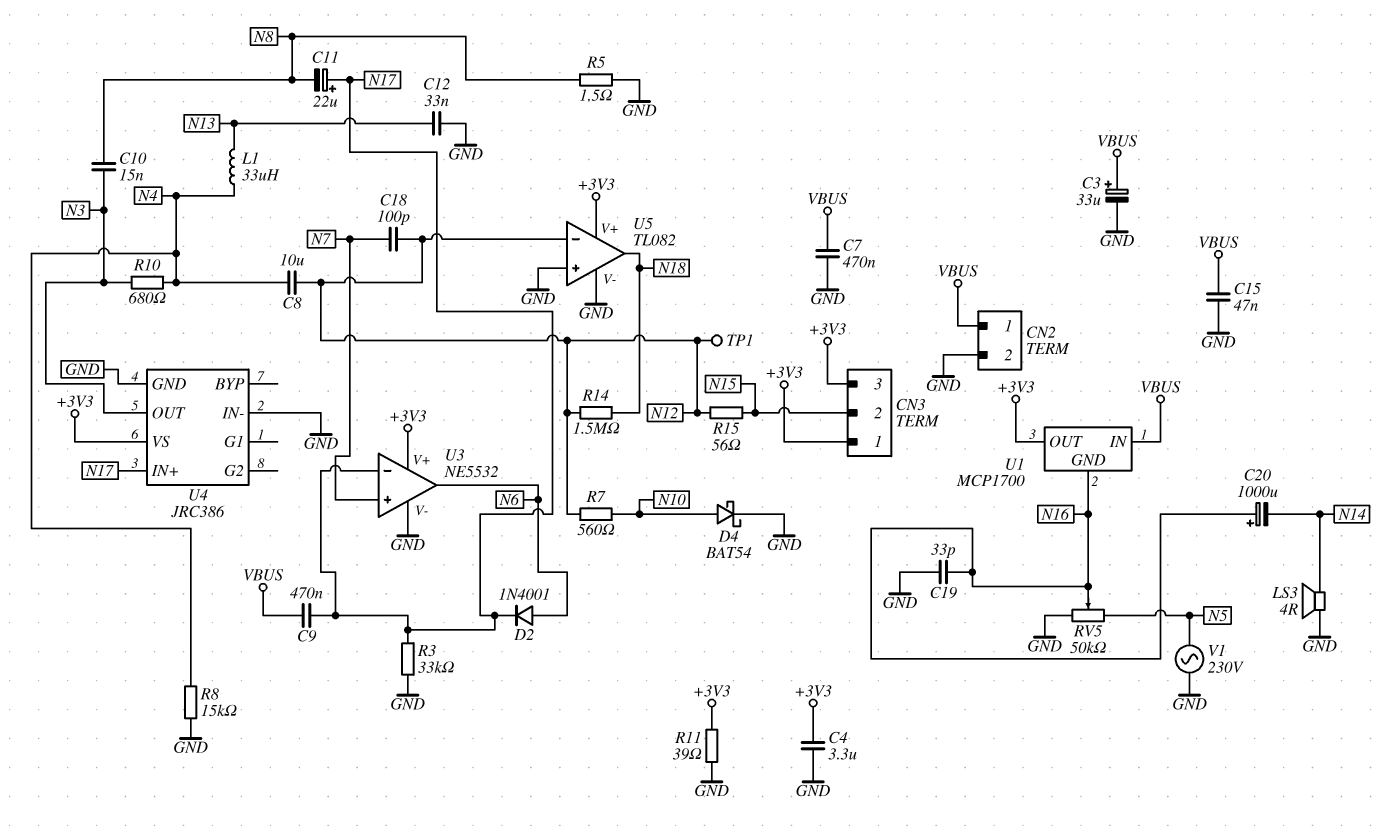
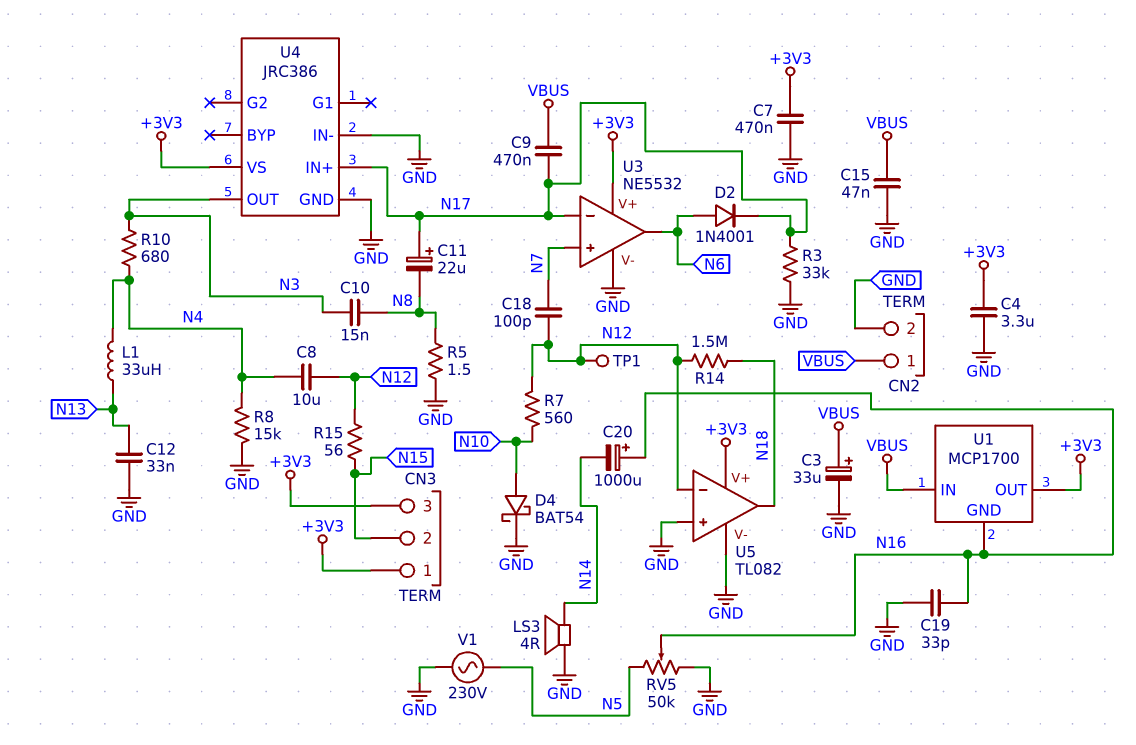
C7: 470nF (GND, VBUS) -> 470nF (+3V3, GND)
R11: 39 (+3V3, GND) -> none

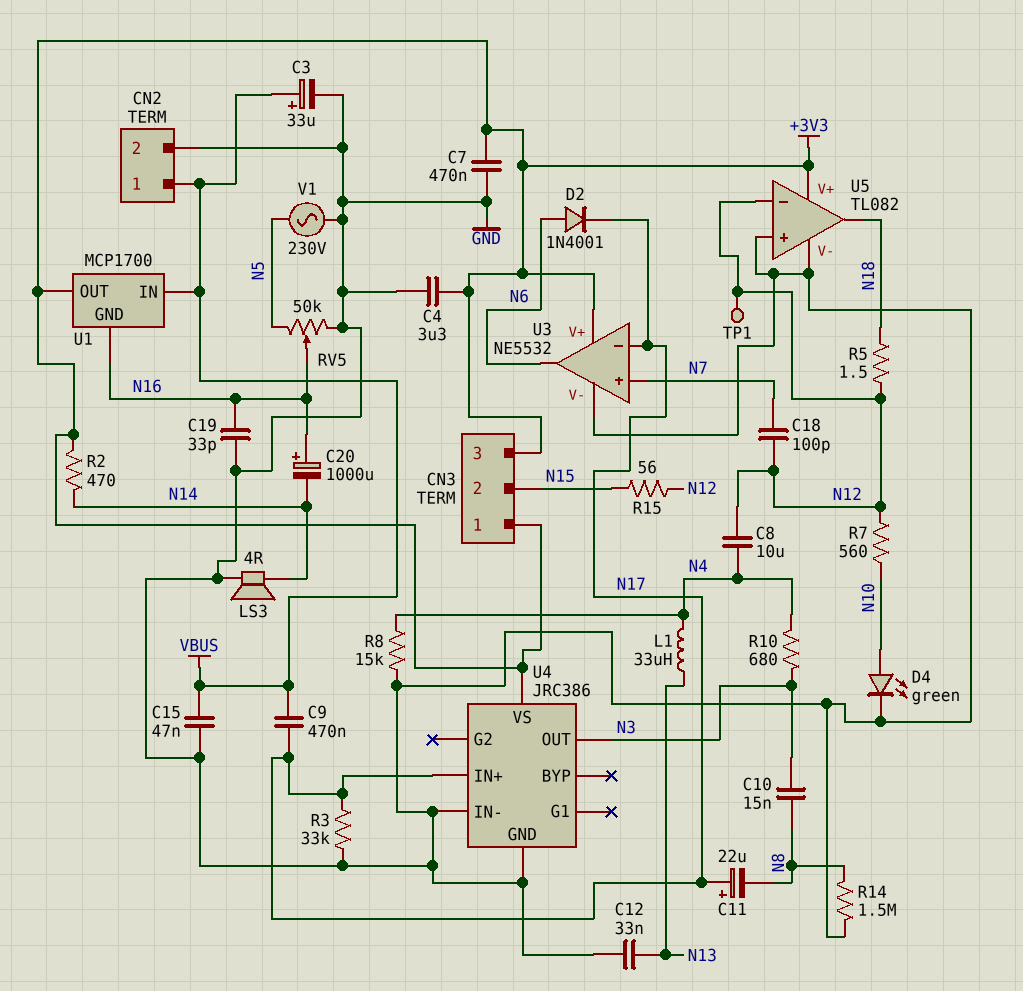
D4: schottky BAT54 (A N10, K GND) -> LED green (A N10, K GND)
R2: none -> 470 (+3V3, N14)
R5: 1.5 (GND, N8) -> 1.5 (N12, N18)
R14: 1.5M (N12, N18) -> 1.5M (GND, N8)

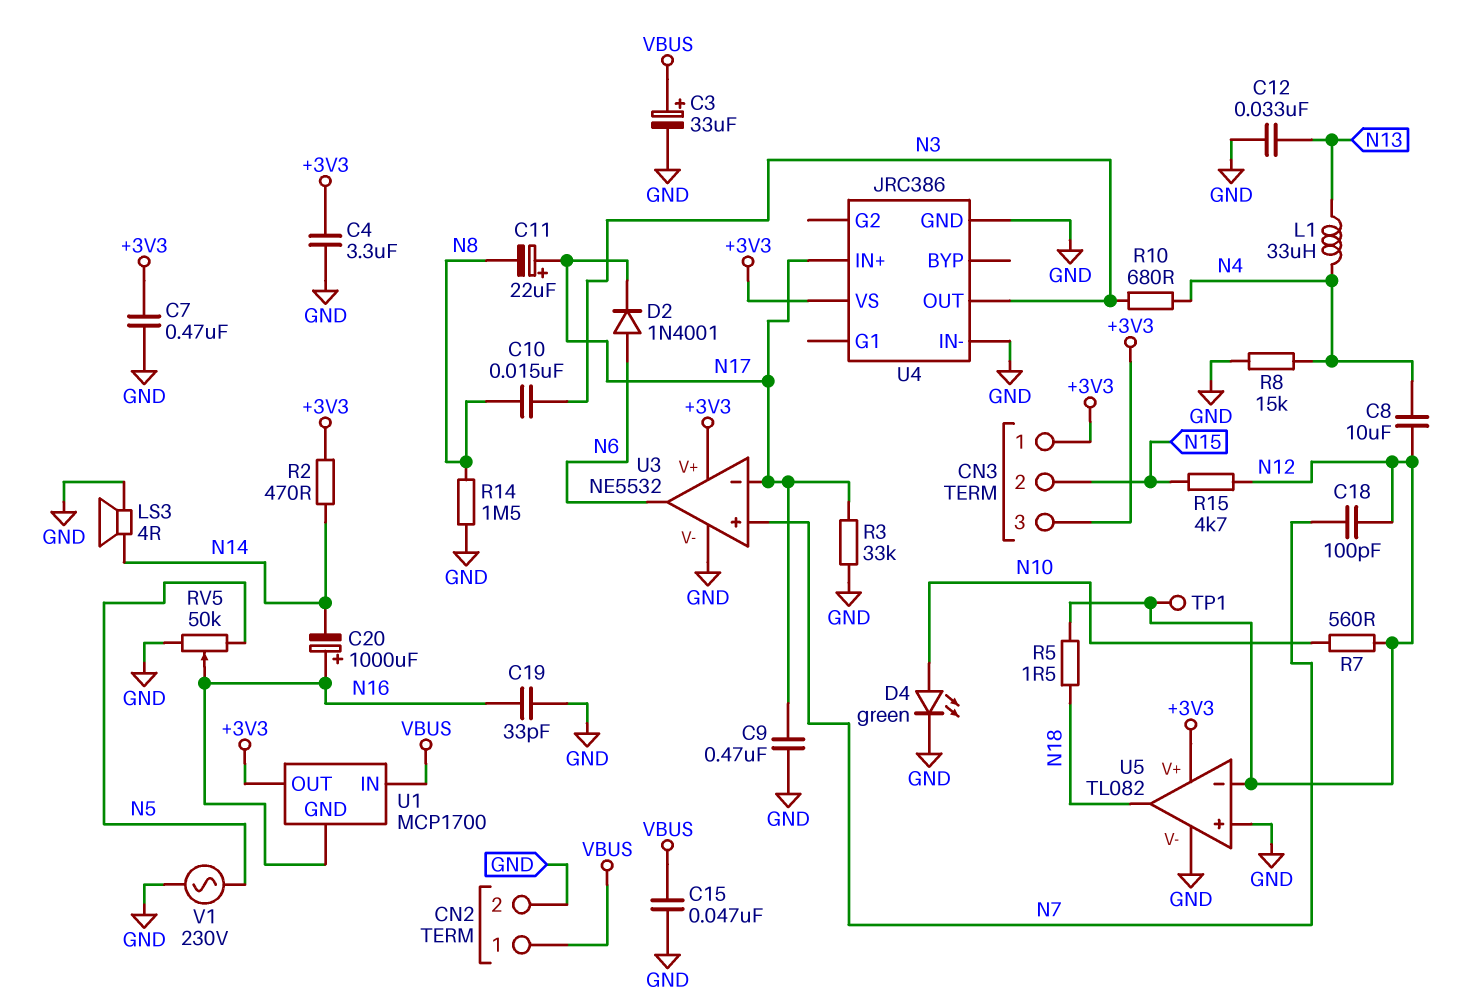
C9: 470nF (N17, VBUS) -> 470nF (GND, N17)
R15: 56 (N12, N15) -> 4.7k (N12, N15)

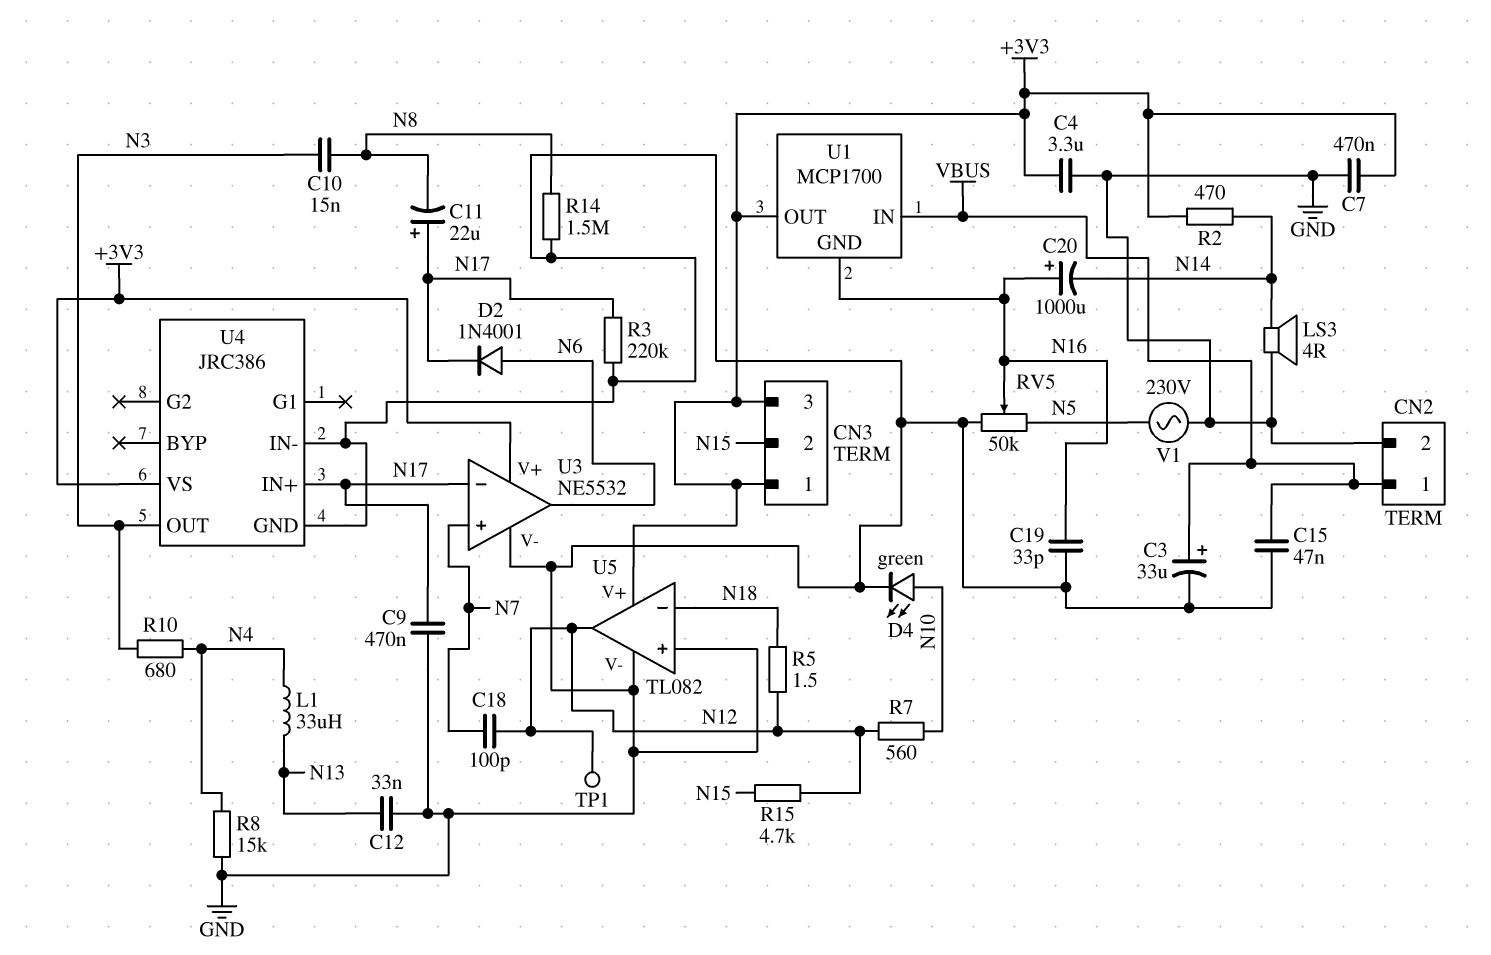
C8: 10uF (N4, N12) -> none
R3: 33k (GND, N17) -> 220k (GND, N17)
U5 pin in-: N12 -> N18
U5 pin out: N18 -> N12

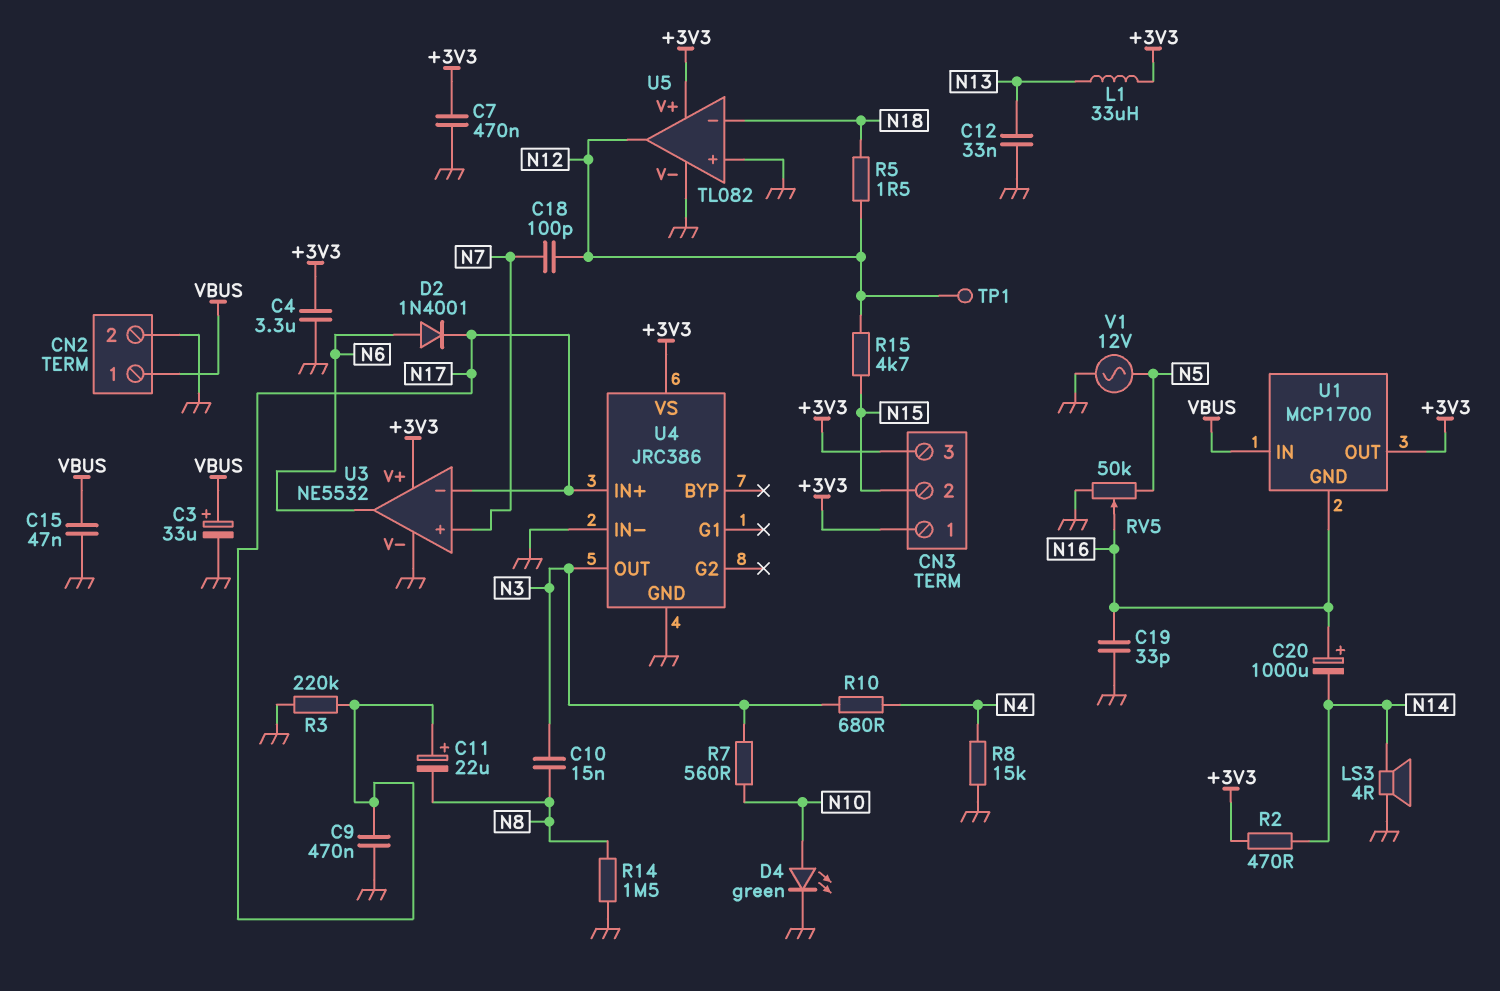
L1: 33uH (N4, N13) -> 33uH (+3V3, N13)
R7: 560 (N10, N12) -> 560 (N3, N10)
V1: AC 230V (GND, N5) -> AC 12V (GND, N5)

